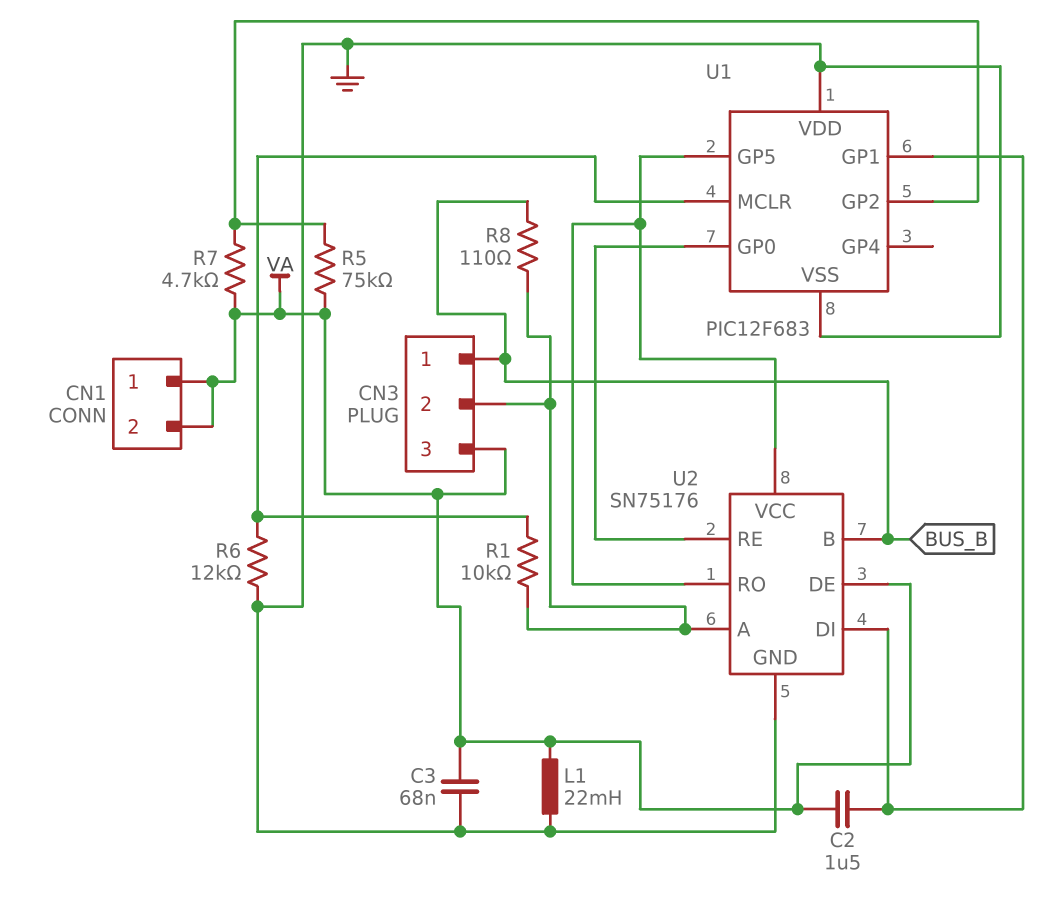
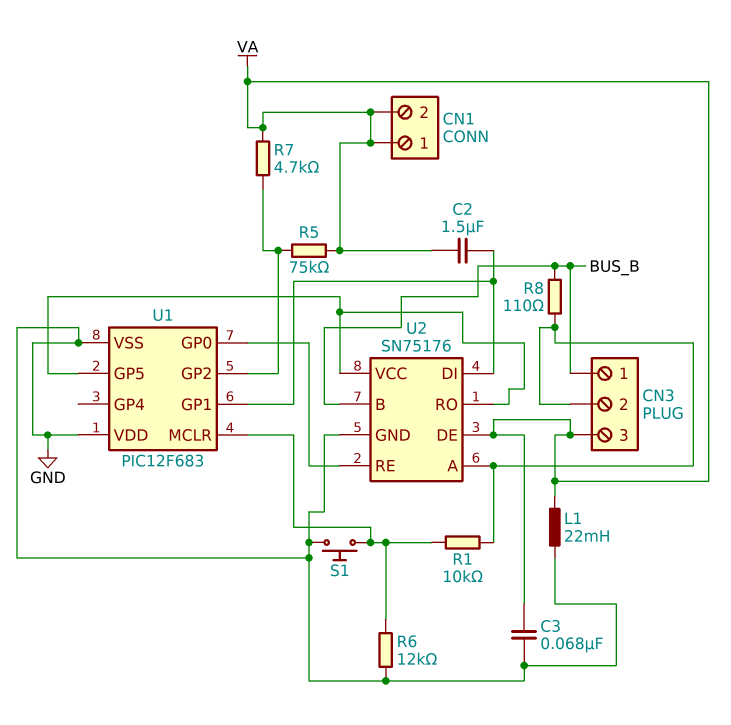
S1: none -> button (GND, U1/MCLR)

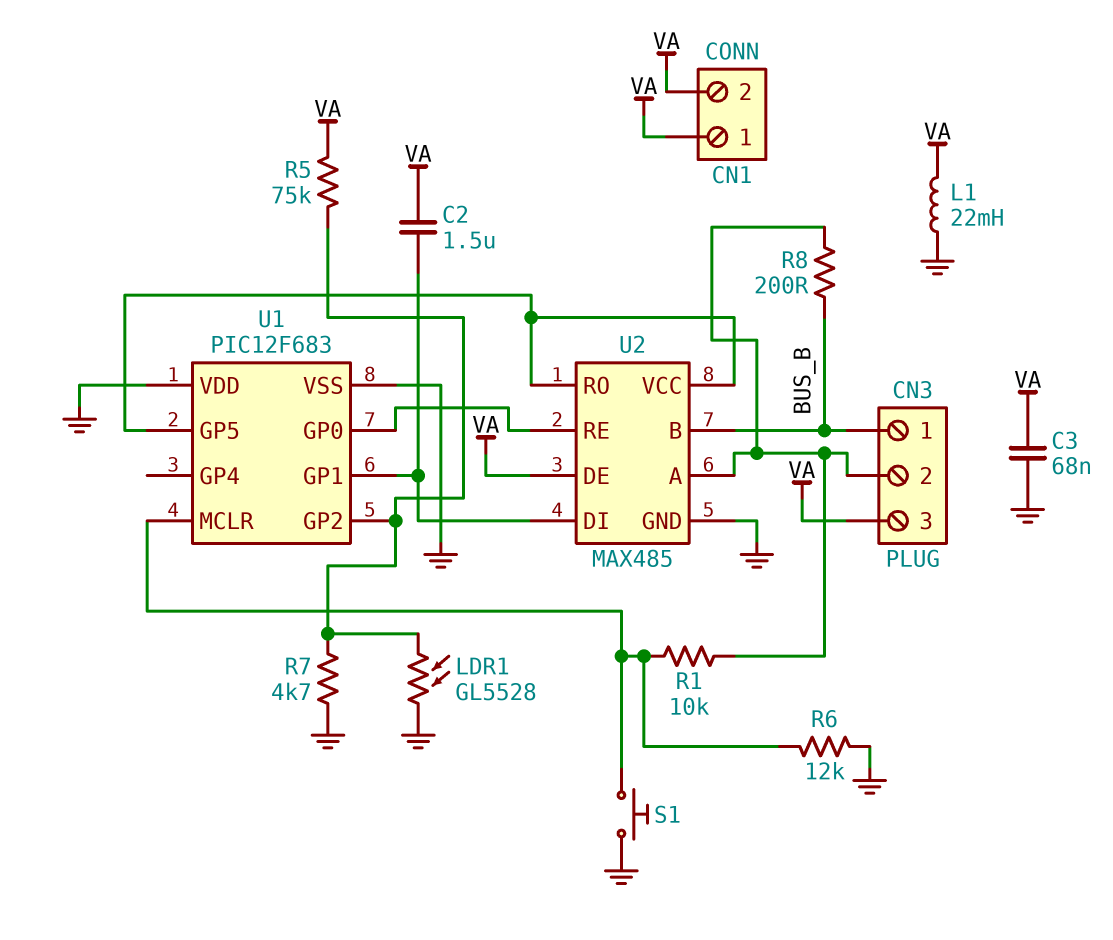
LDR1: none -> GL5528 (GND, U1/GP2)
R7: 4.7k (U1/GP2, VA) -> 4.7k (GND, U1/GP2)
R8: 110 (BUS_B, CN3/2) -> 200 (BUS_B, CN3/2)
U2: SN75176 -> MAX485

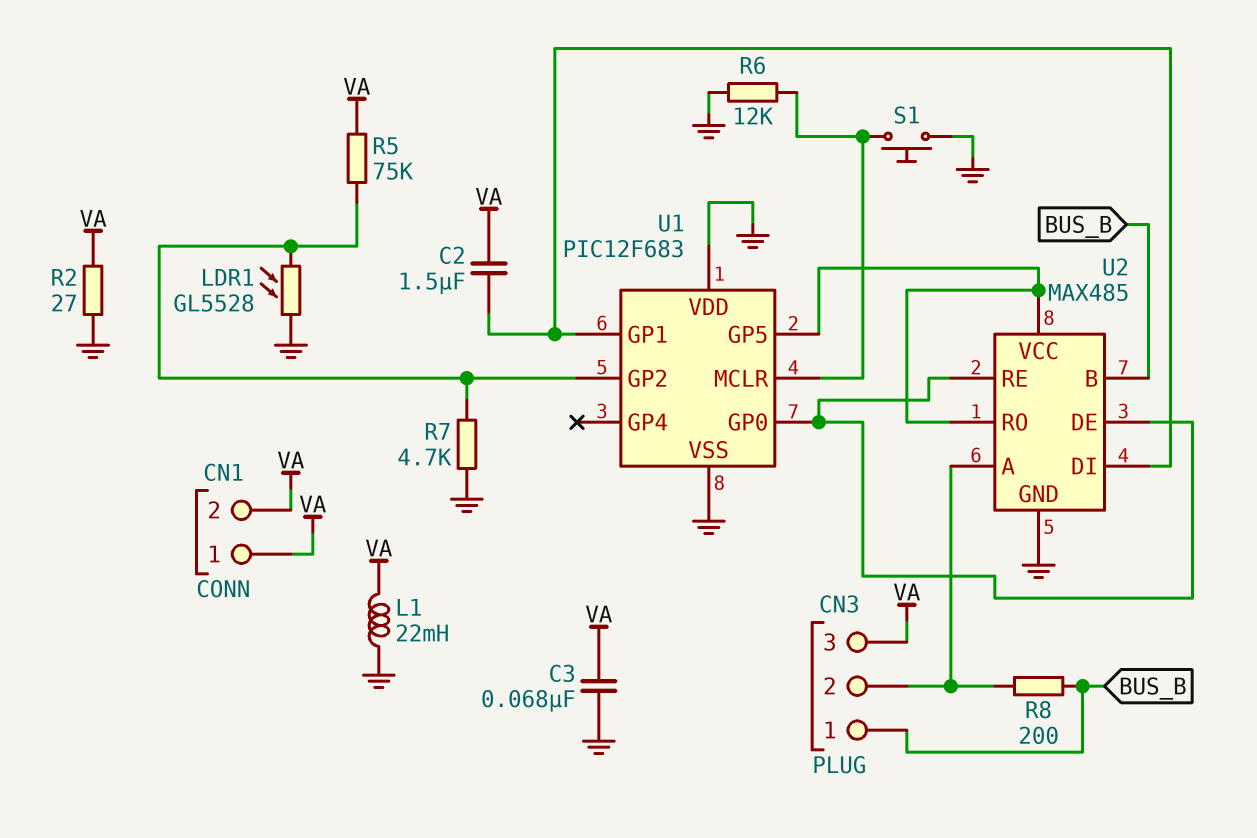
R1: 10k (CN3/2, U1/MCLR) -> none
R2: none -> 27 (GND, VA)
U2 pin DE: VA -> U1/GP0

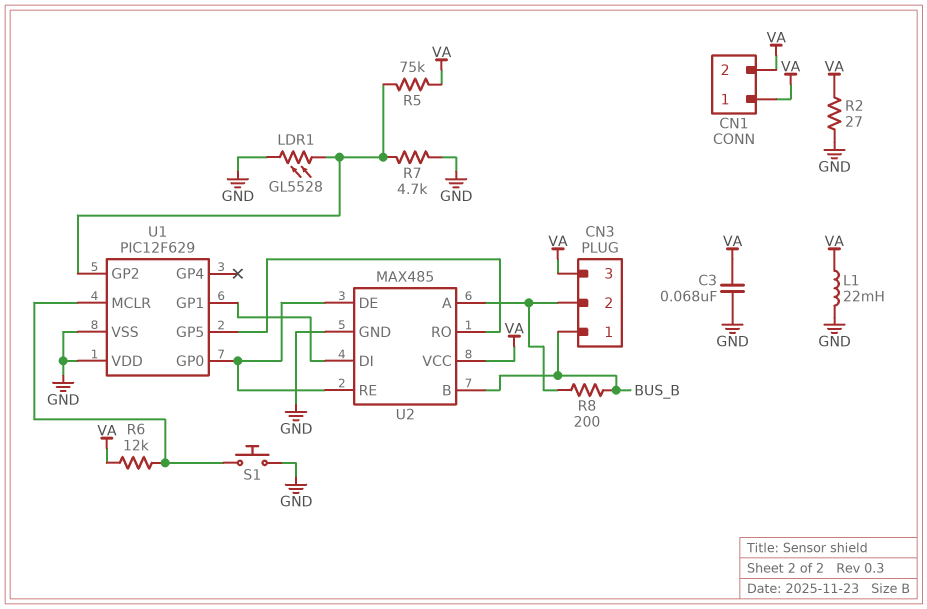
C2: 1.5uF (U1/GP1, VA) -> none
R6: 12k (GND, U1/MCLR) -> 12k (U1/MCLR, VA)
U1: PIC12F683 -> PIC12F629
U2 pin VCC: U1/GP5 -> VA

